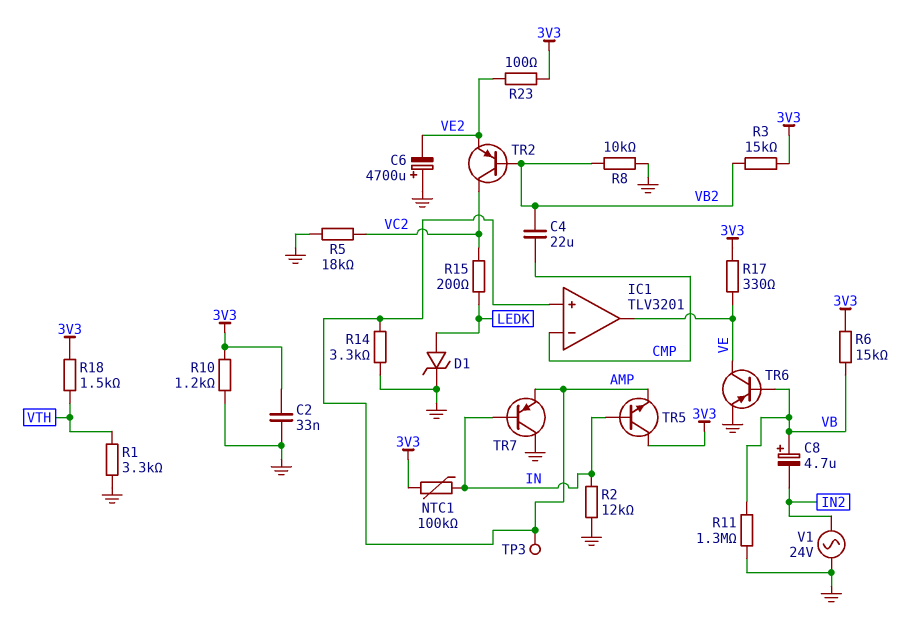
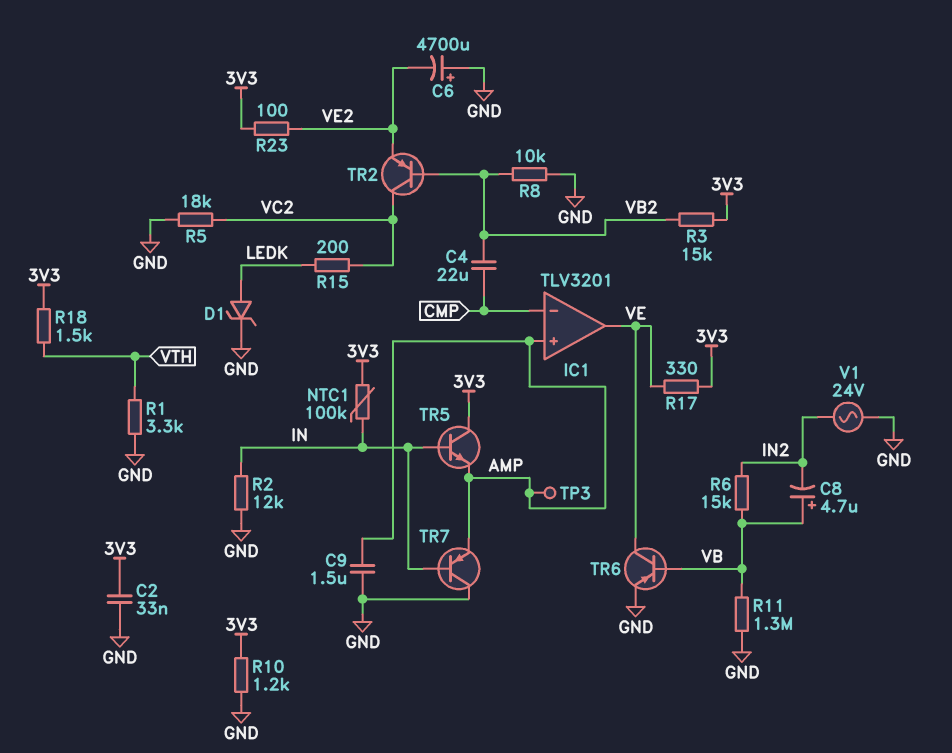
C9: none -> 1.5uF (AMP, GND)
R6: 15k (3V3, VB) -> 15k (IN2, VB)
R14: 3.3k (AMP, GND) -> none

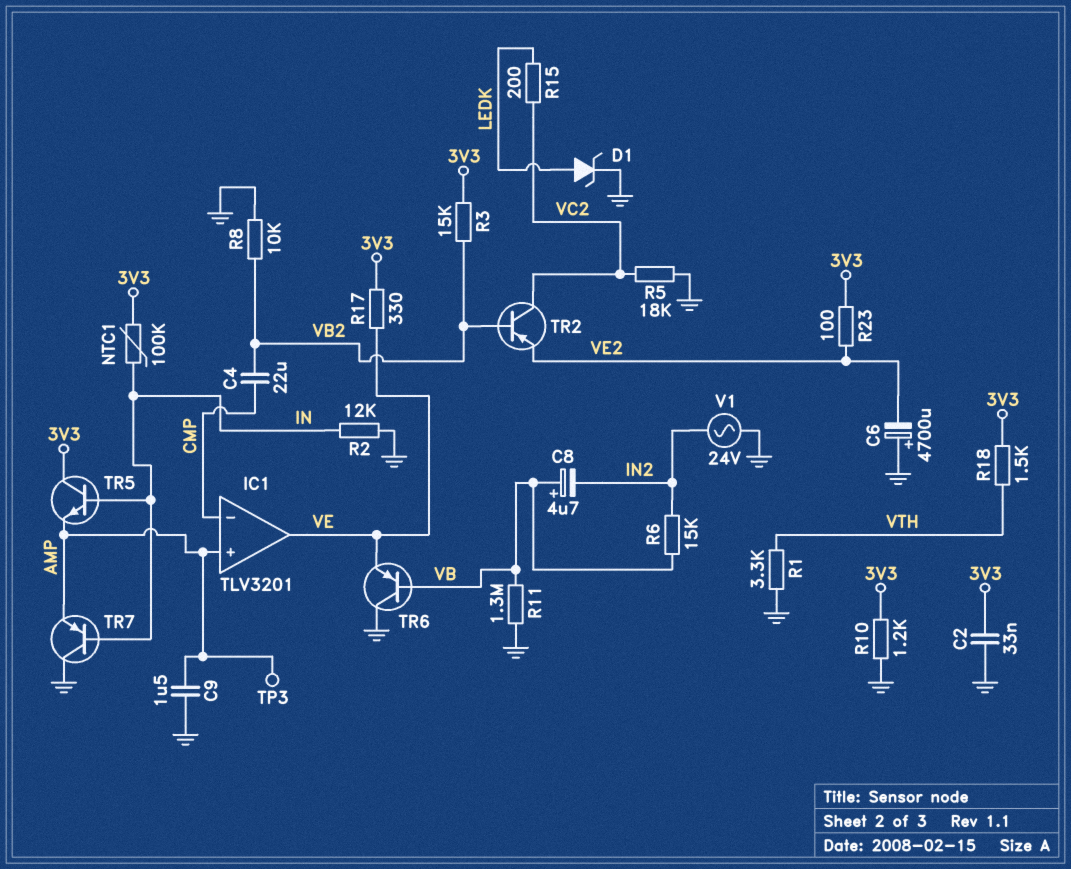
TR6: PNP (B VB, C VE, E GND) -> PNP (B VB, C GND, E VE)

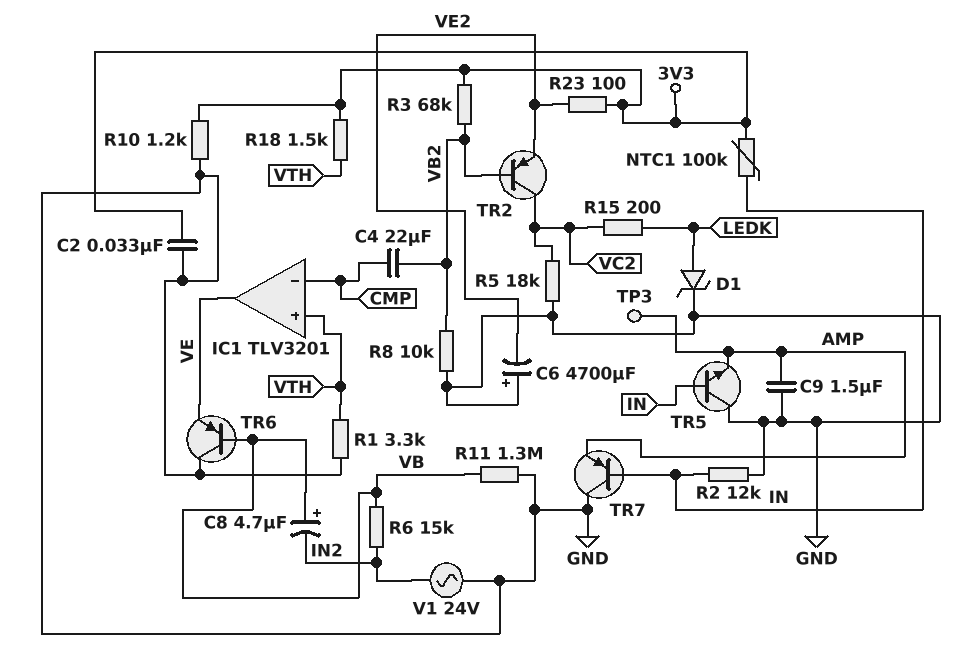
IC1 pin in+: AMP -> VTH
R3: 15k (3V3, VB2) -> 68k (3V3, VB2)
R17: 330 (3V3, VE) -> none
TR5: NPN (B IN, C 3V3, E AMP) -> NPN (B IN, C GND, E AMP)

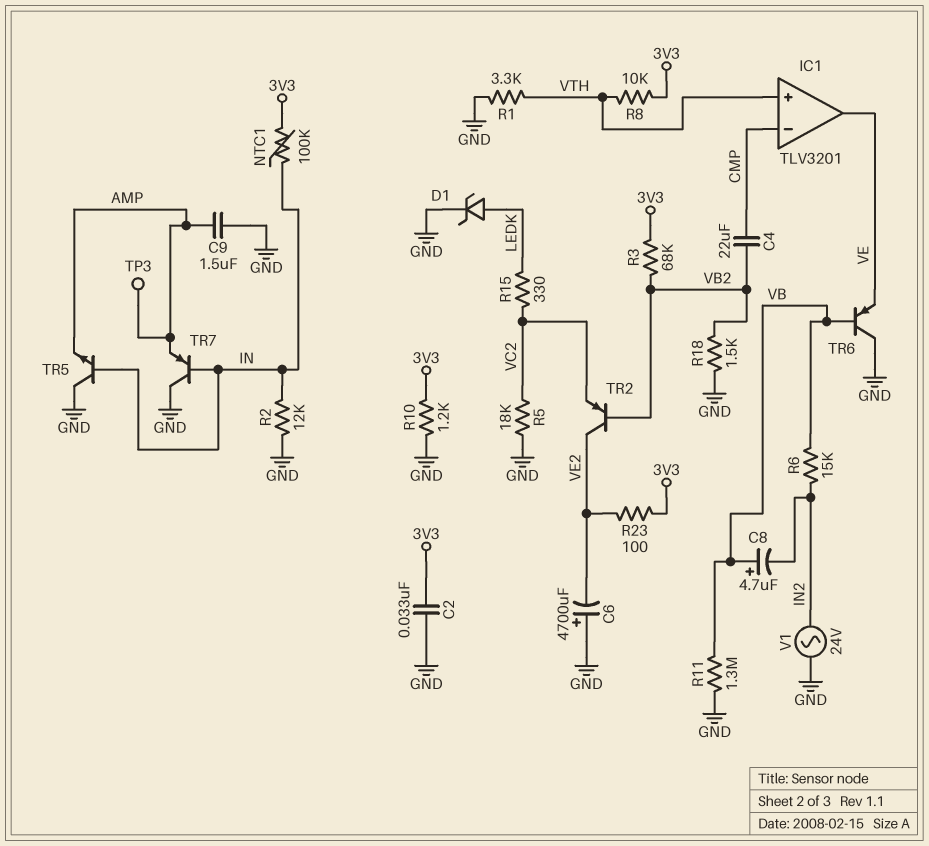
R8: 10k (GND, VB2) -> 10k (3V3, VTH)
R15: 200 (LEDK, VC2) -> 330 (LEDK, VC2)
R18: 1.5k (3V3, VTH) -> 1.5k (GND, VB2)
TR2: PNP (B VB2, C VC2, E VE2) -> PNP (B VB2, C VE2, E VC2)

